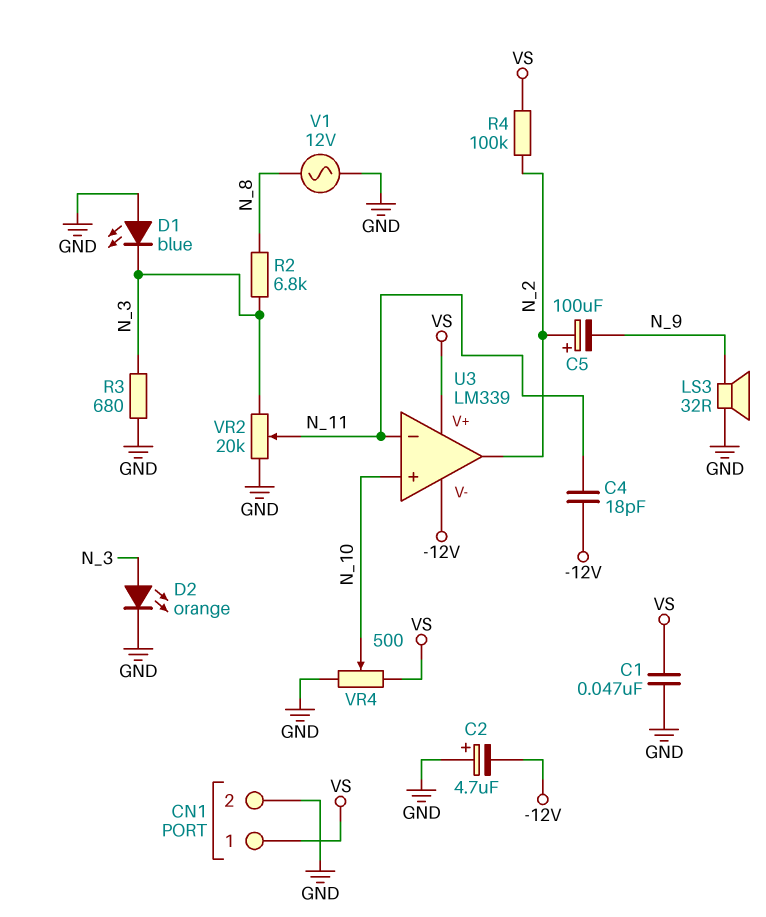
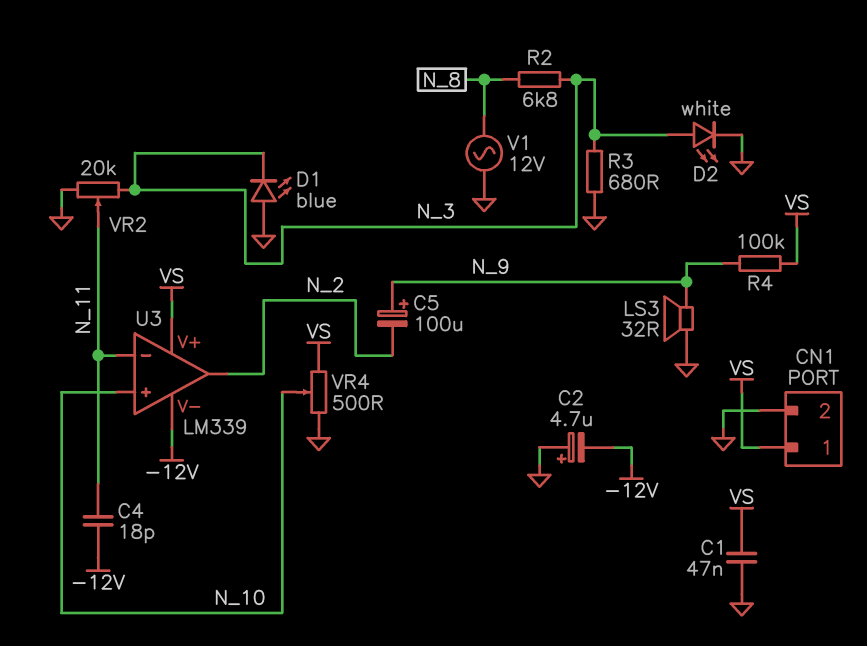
C5: 100uF (plus N_2, minus N_9) -> 100uF (plus N_9, minus N_2)
D2: LED orange (A N_3, K GND) -> LED white (A N_3, K GND)
R4: 100k (N_2, VS) -> 100k (N_9, VS)

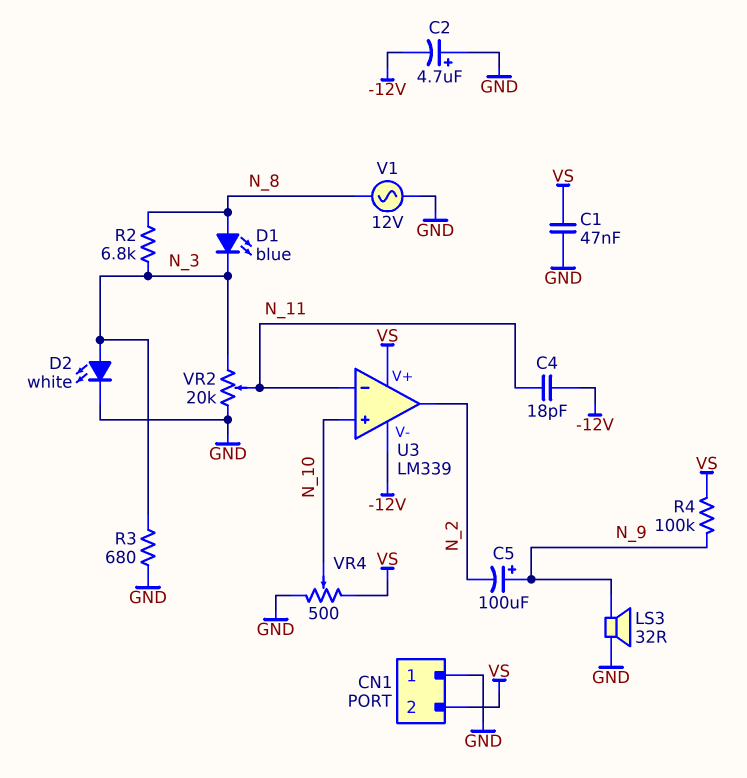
CN1 pin 1: VS -> GND
CN1 pin 2: GND -> VS
D1: LED blue (A GND, K N_3) -> LED blue (A N_8, K N_3)

